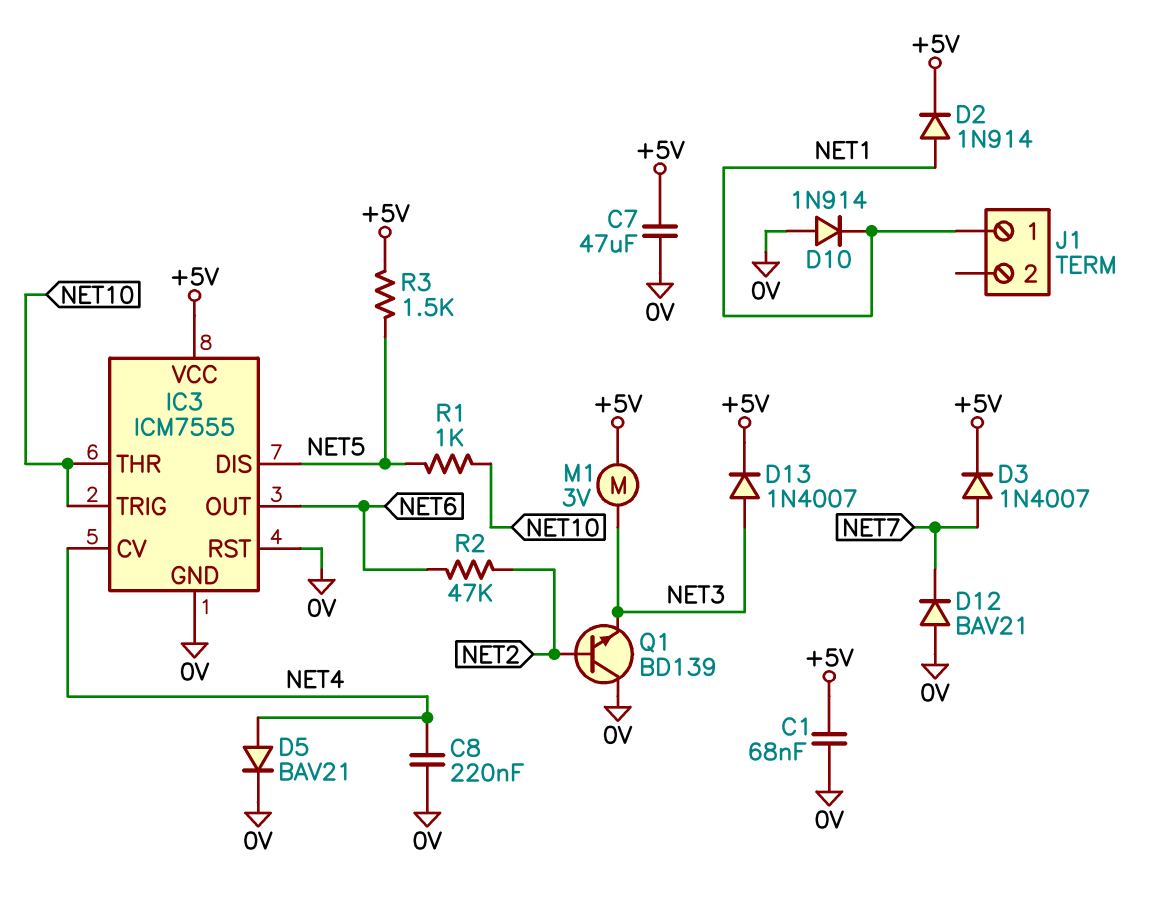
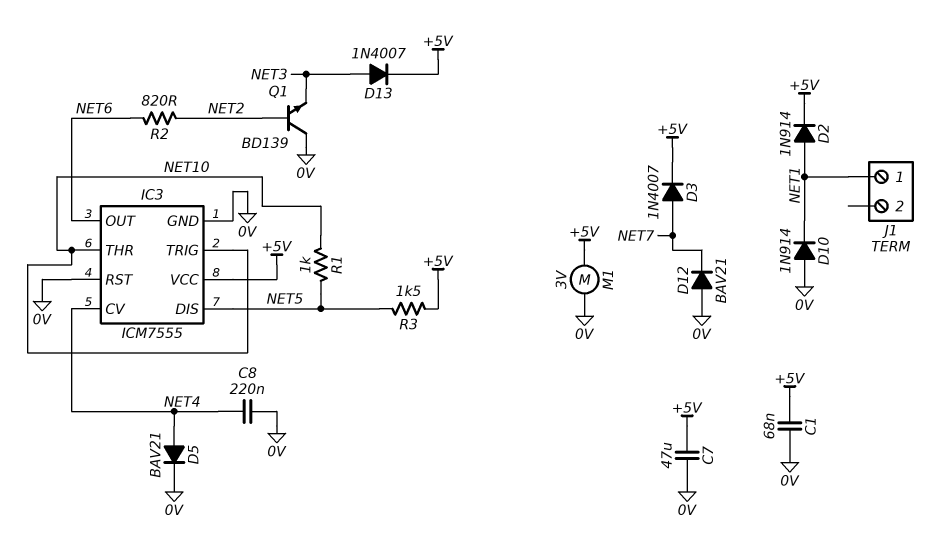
M1: motor 3V (+5V, NET3) -> motor 3V (+5V, 0V)
R2: 47k (NET2, NET6) -> 820 (NET2, NET6)

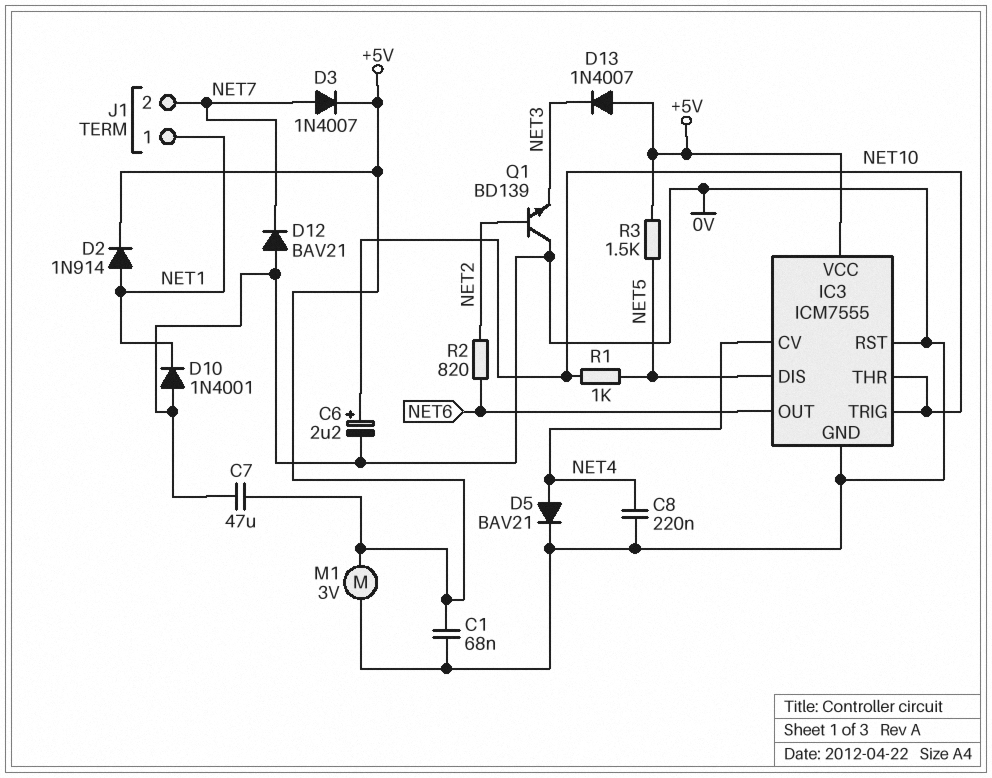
C6: none -> 2.2uF (plus NET10, minus 0V)
D10: diode 1N914 (A 0V, K NET1) -> diode 1N4001 (A 0V, K NET1)
D13: diode 1N4007 (A NET3, K +5V) -> diode 1N4007 (A +5V, K NET3)
J1 pin 2: none -> NET7

